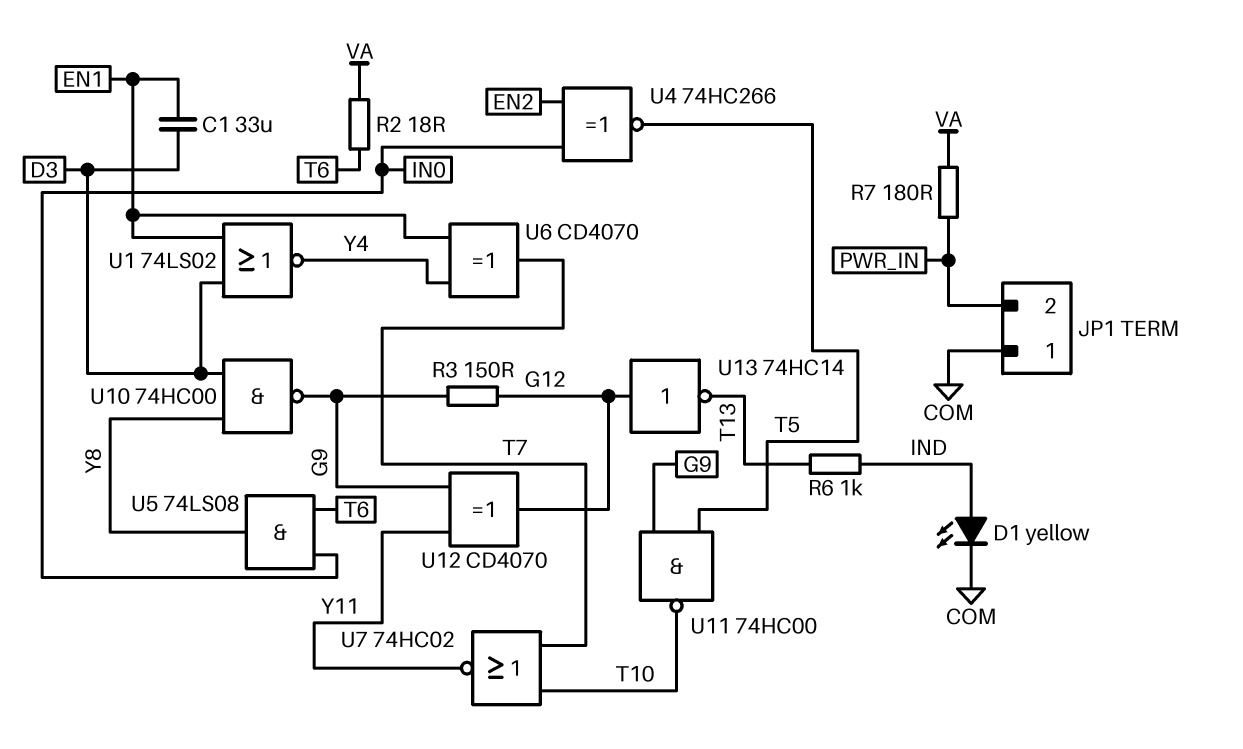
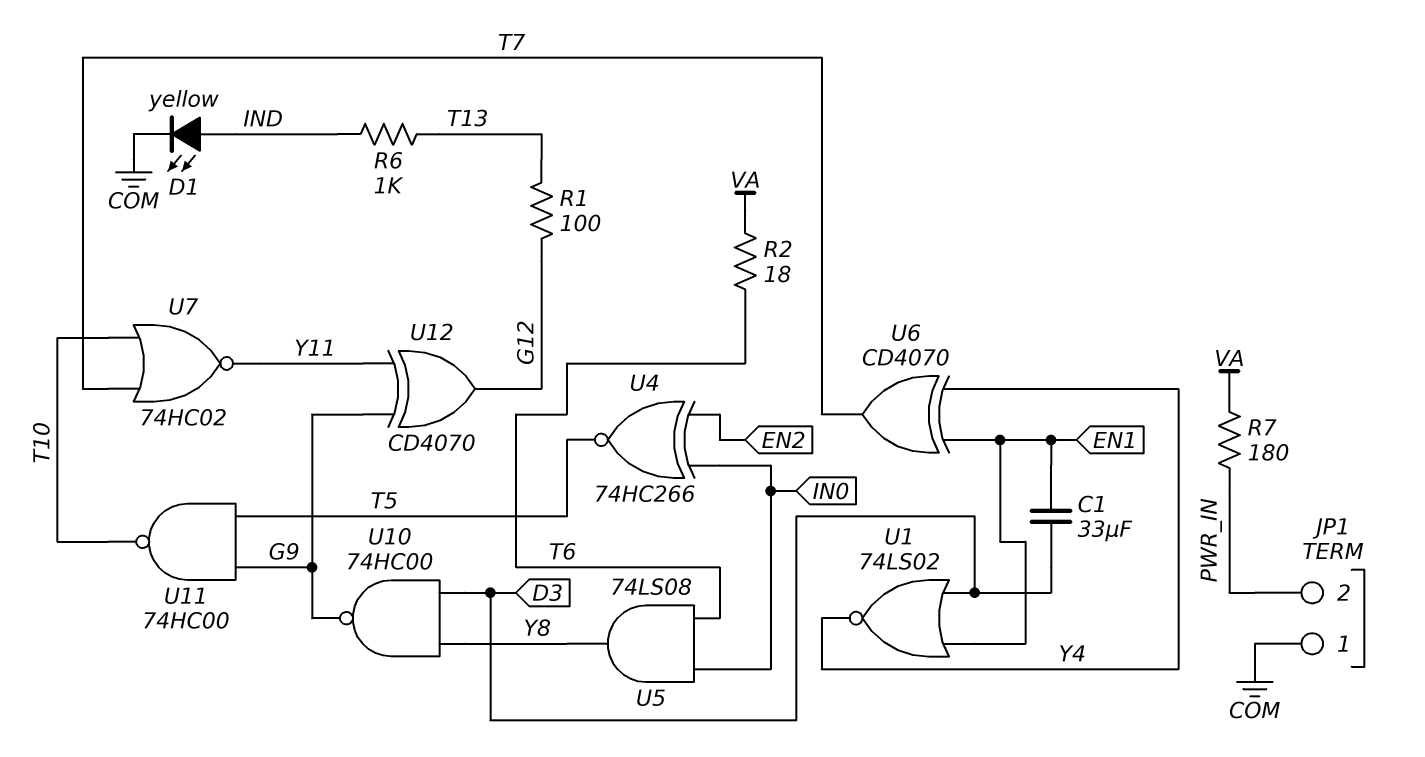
R1: none -> 100 (G12, T13)
R3: 150 (G9, G12) -> none
U13: NOT 74HC14 (in G12, out T13) -> none

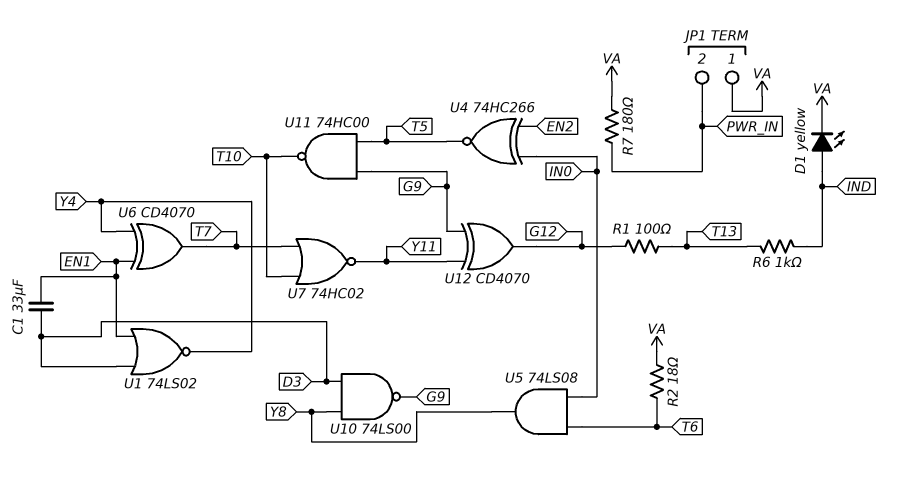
D1: LED yellow (A IND, K COM) -> LED yellow (A IND, K VA)
JP1 pin 1: COM -> VA
U10: NAND 74HC00 (in D3, in Y8, out G9) -> NAND 74LS00 (in D3, in Y8, out G9)

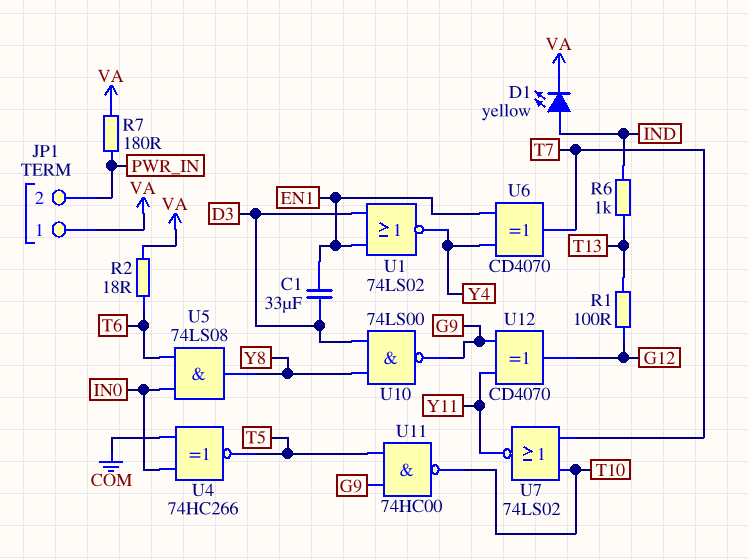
U4: XNOR 74HC266 (in EN2, in IN0, out T5) -> XNOR 74HC266 (in COM, in IN0, out T5)
U7: NOR 74HC02 (in T7, in T10, out Y11) -> NOR 74LS02 (in T7, in T10, out Y11)

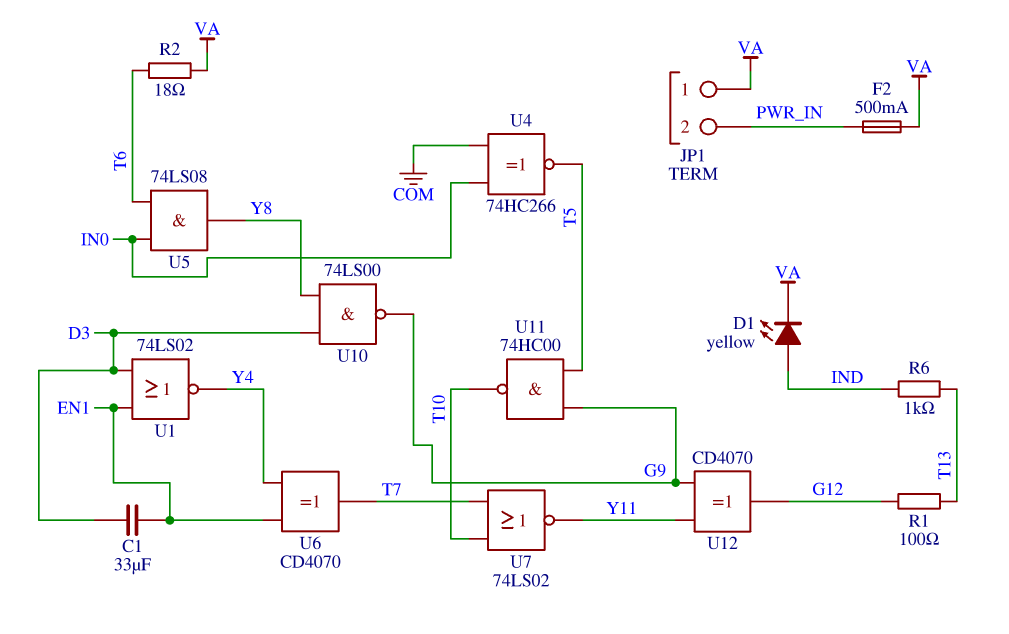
F2: none -> 500mA (PWR_IN, VA)
R7: 180 (PWR_IN, VA) -> none

